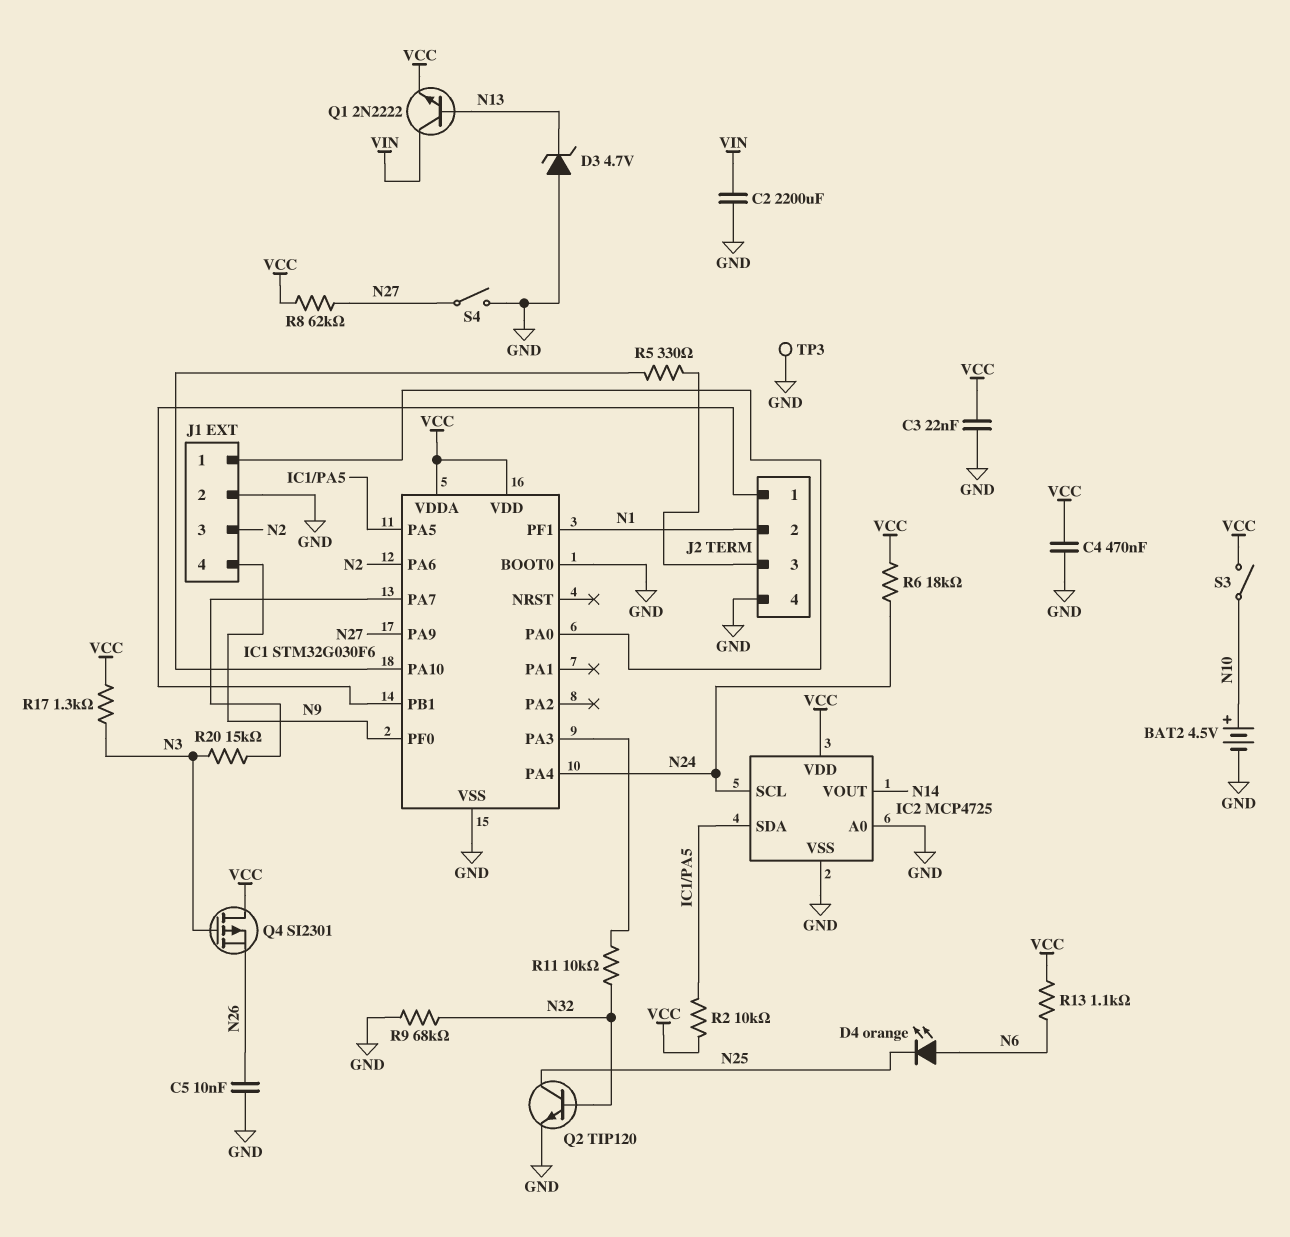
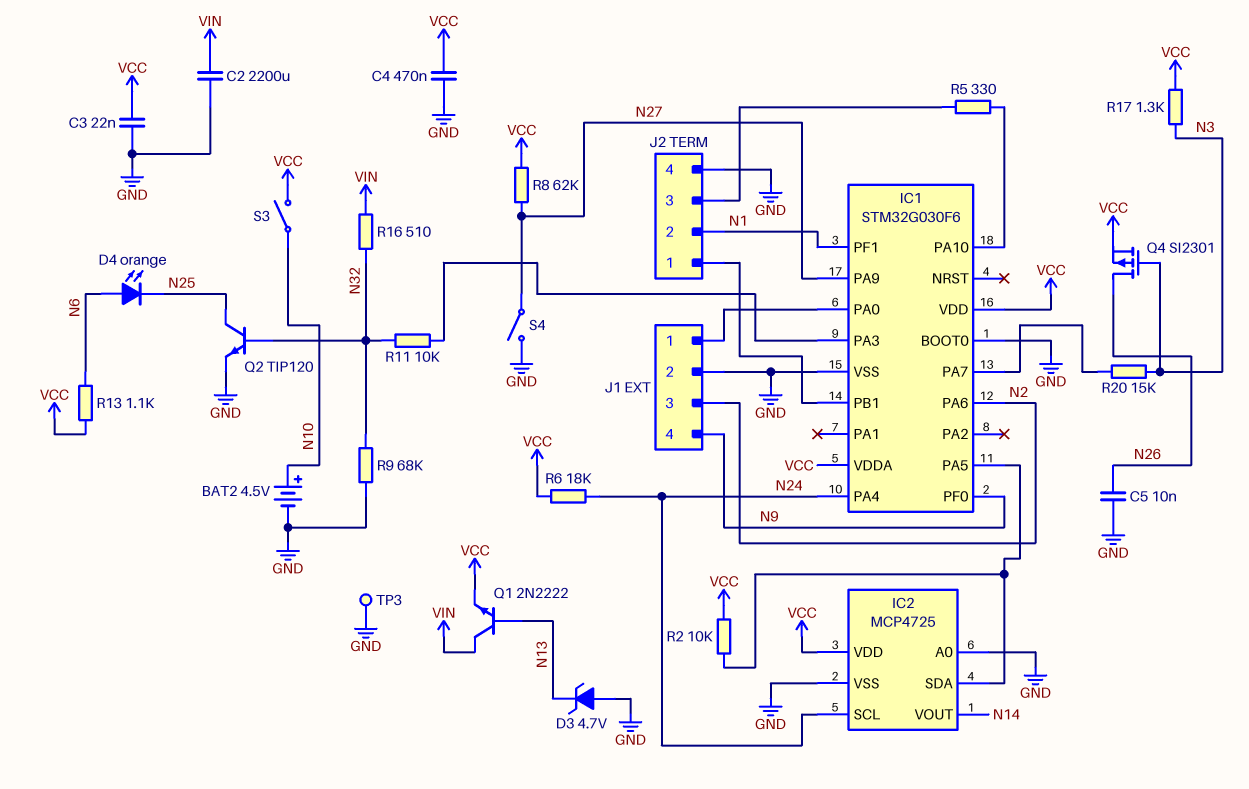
Q4: PMOS SI2301 (G N3, D VCC, S N26) -> PMOS SI2301 (G N3, D N26, S VCC)
R16: none -> 510 (N32, VIN)

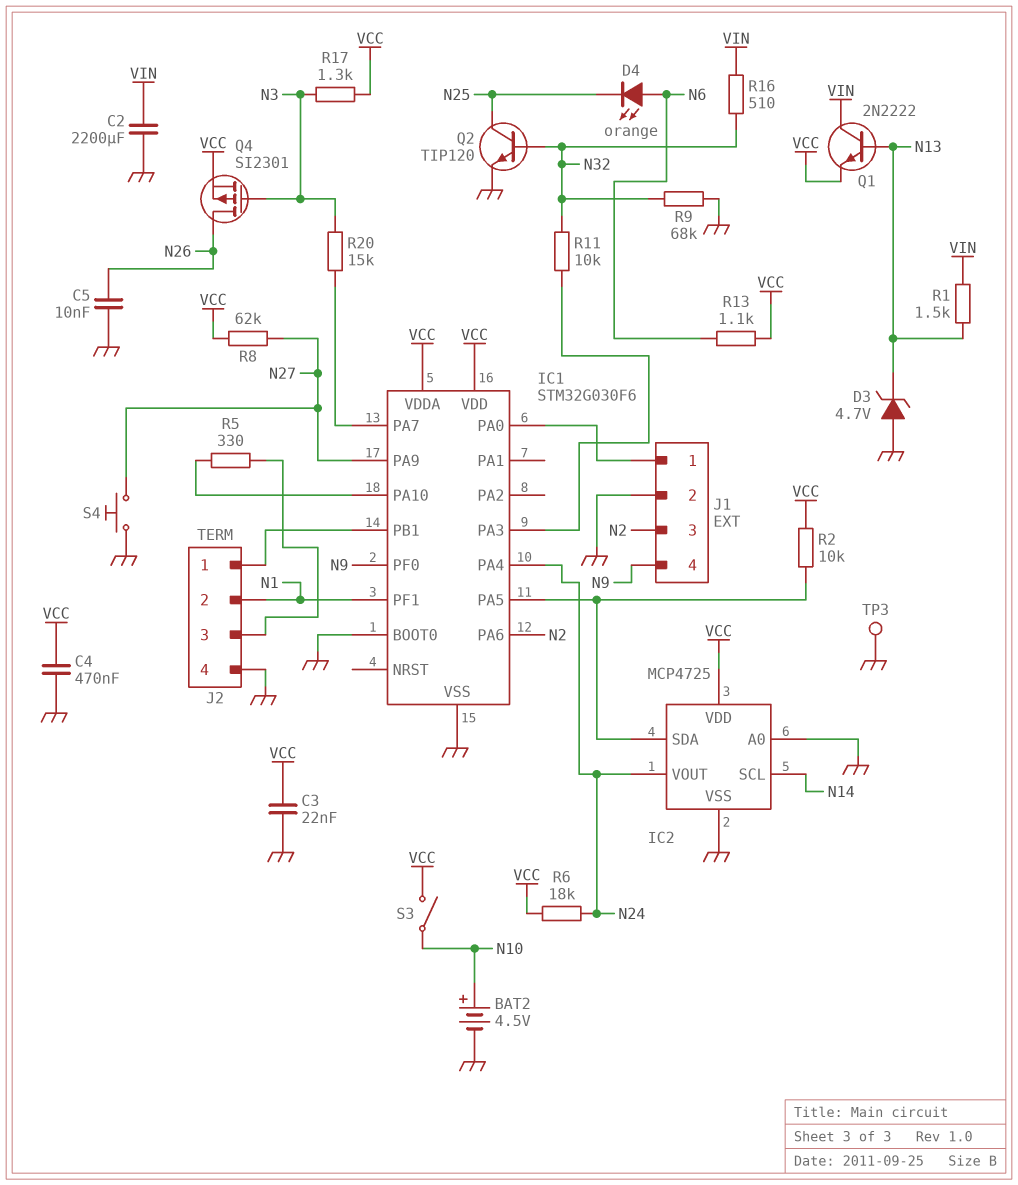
IC2 pin SCL: N24 -> N14
IC2 pin VOUT: N14 -> N24
R1: none -> 1.5k (N13, VIN)
S4: switch (GND, N27) -> button (GND, N27)

